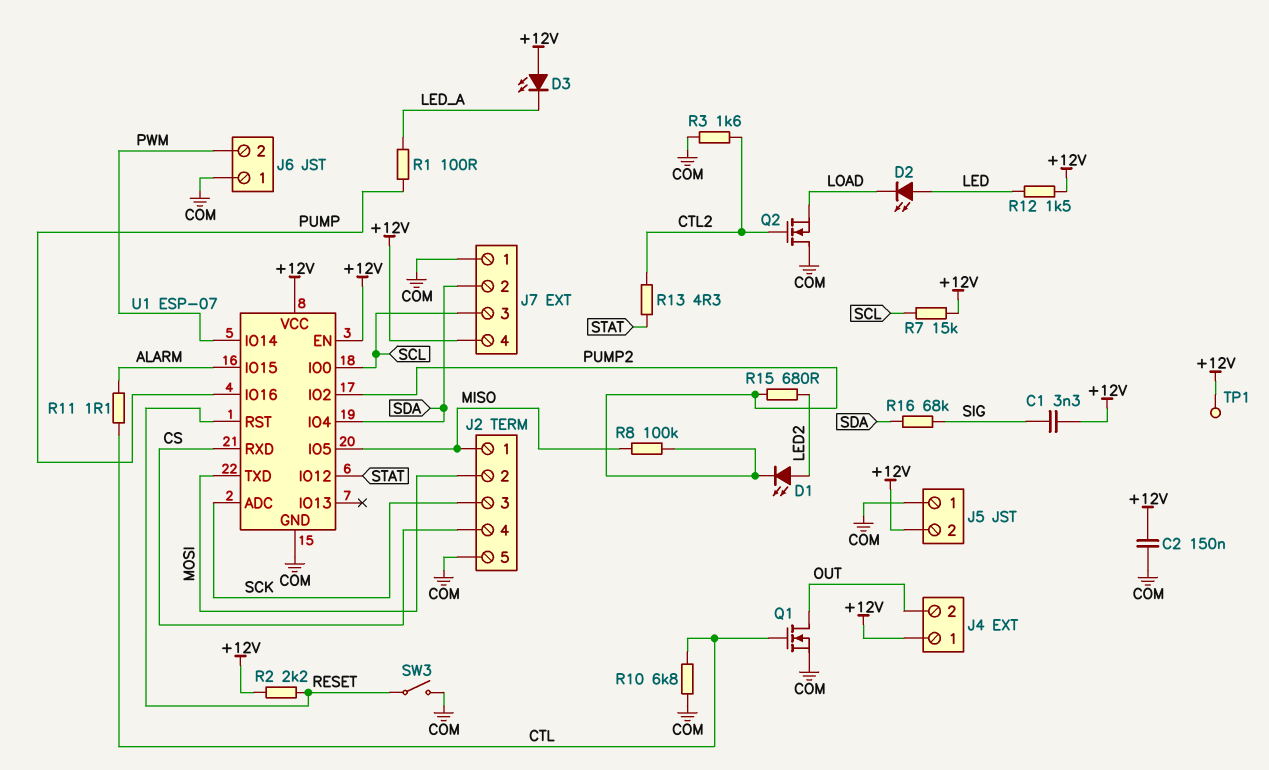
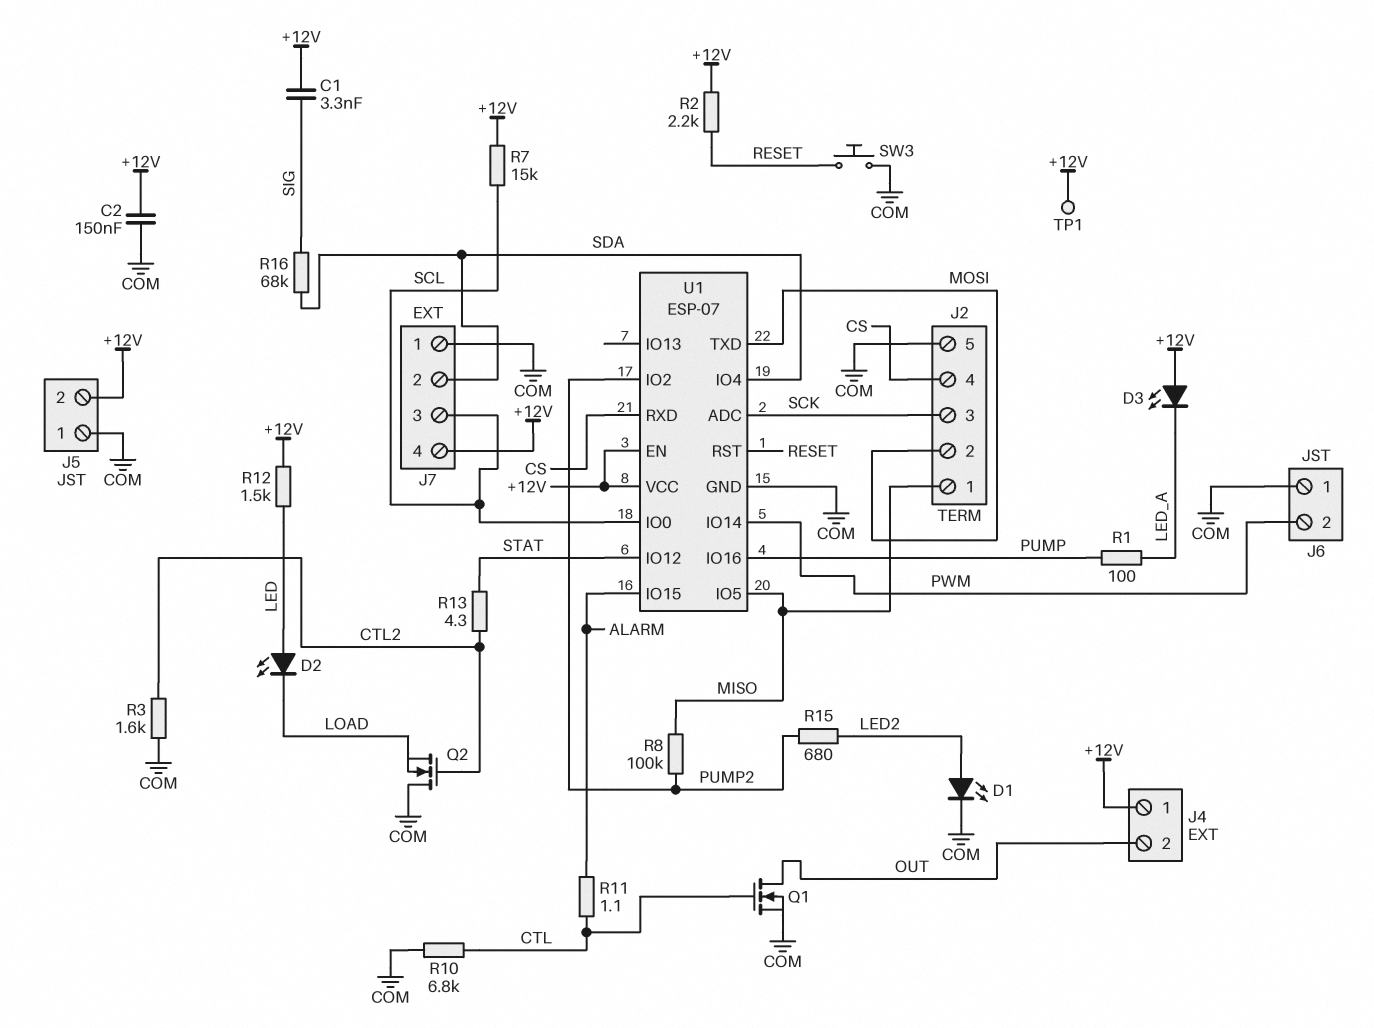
D1: LED (A LED2, K PUMP2) -> LED (A LED2, K COM)
SW3: switch (COM, RESET) -> button (COM, RESET)

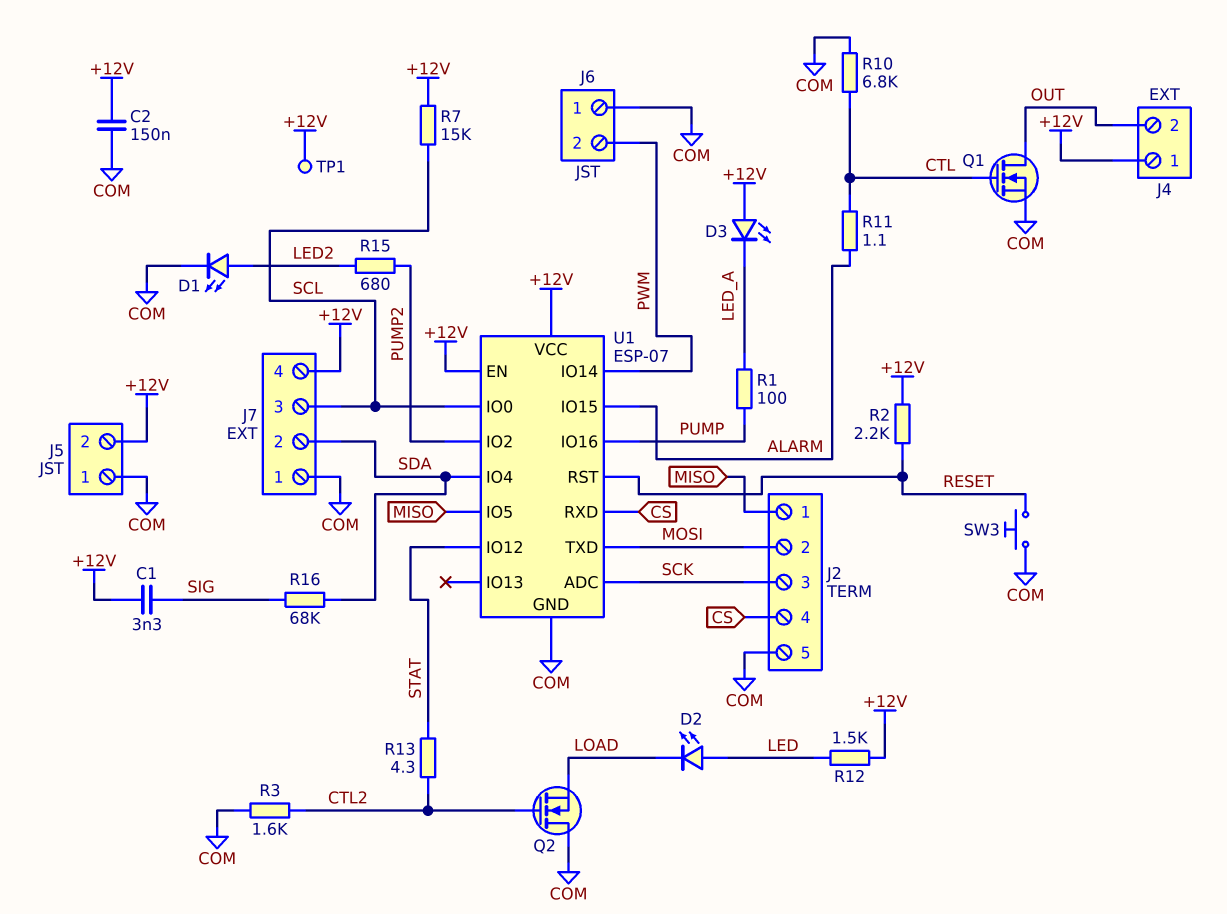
R8: 100k (MISO, PUMP2) -> none

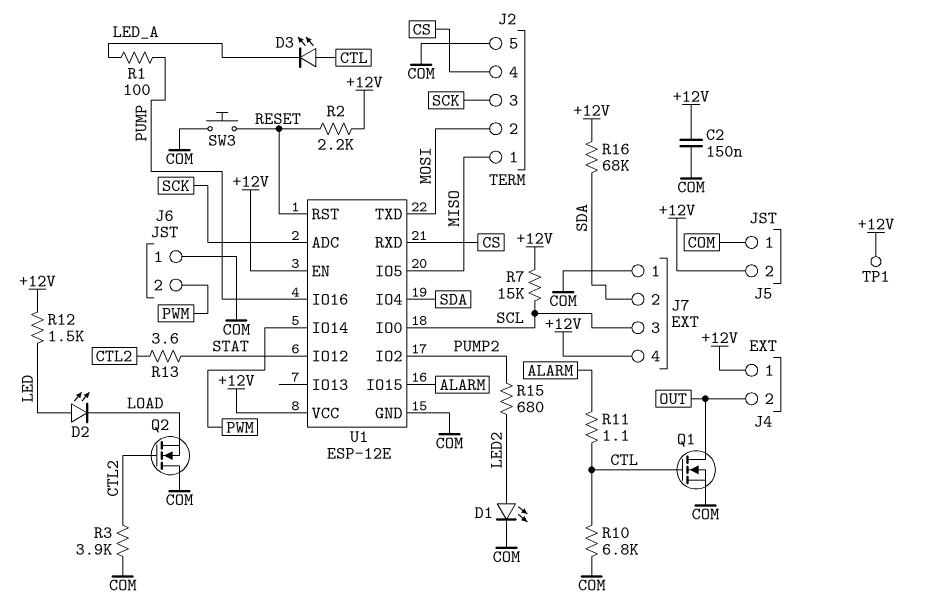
C1: 3.3nF (+12V, SIG) -> none
D3: LED (A +12V, K LED_A) -> LED (A CTL, K LED_A)
R3: 1.6k (COM, CTL2) -> 3.9k (COM, CTL2)
R13: 4.3 (CTL2, STAT) -> 3.6 (CTL2, STAT)
R16: 68k (SDA, SIG) -> 68k (+12V, SDA)
U1: ESP-07 -> ESP-12E

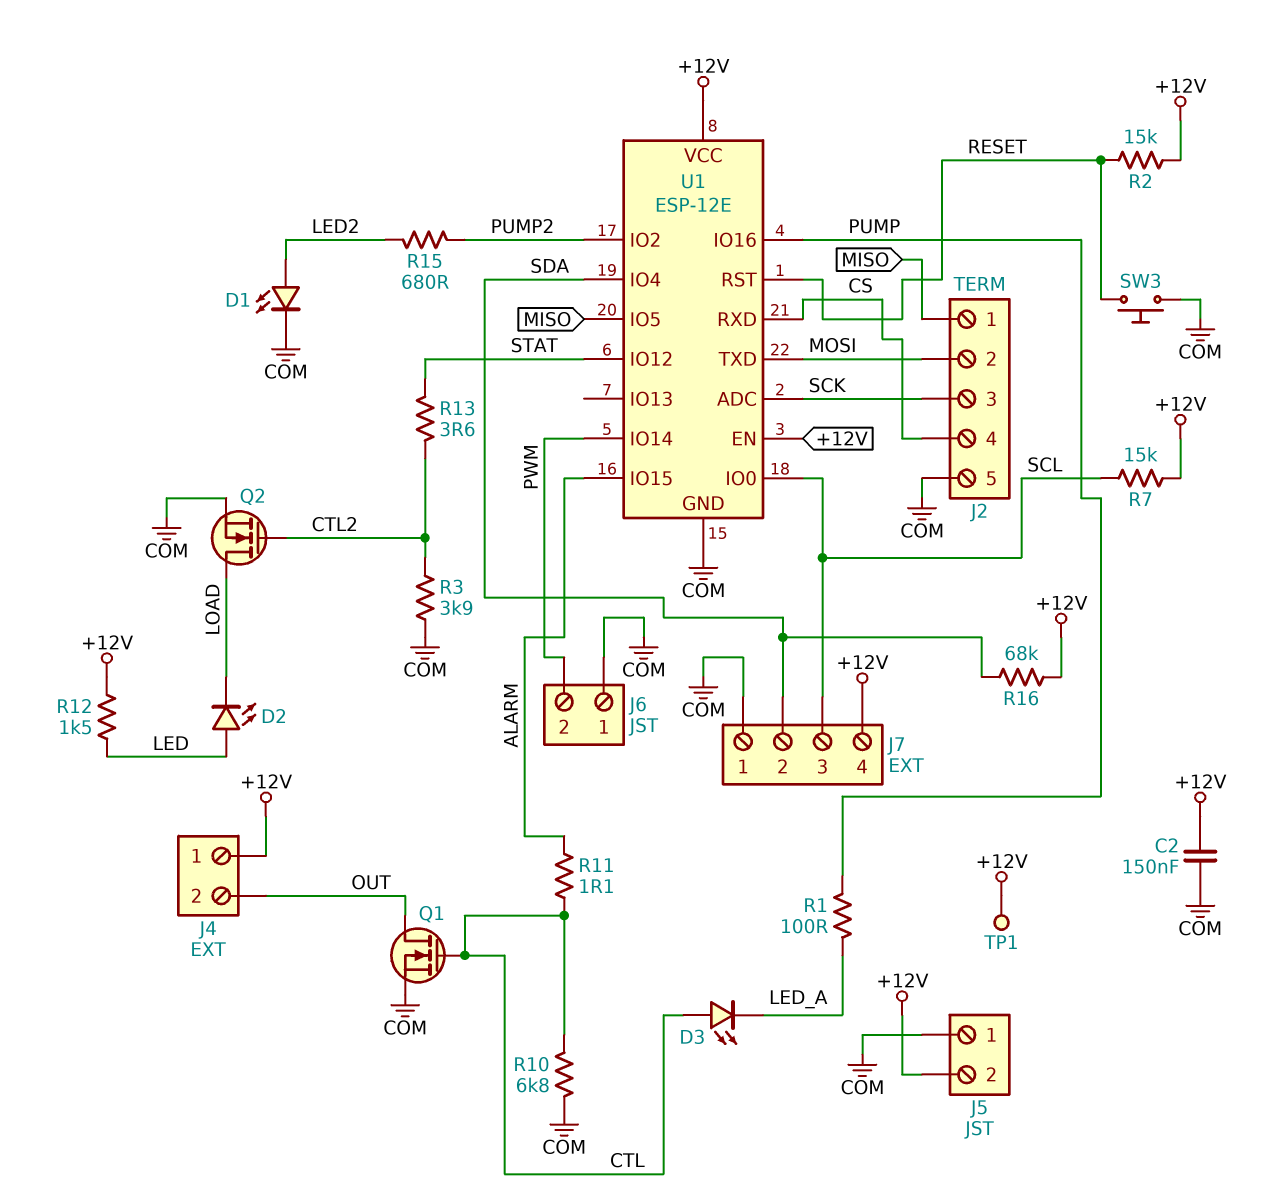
Q2: NMOS (G CTL2, D COM, S LOAD) -> NMOS (G CTL2, D LOAD, S COM)
R2: 2.2k (+12V, RESET) -> 15k (+12V, RESET)

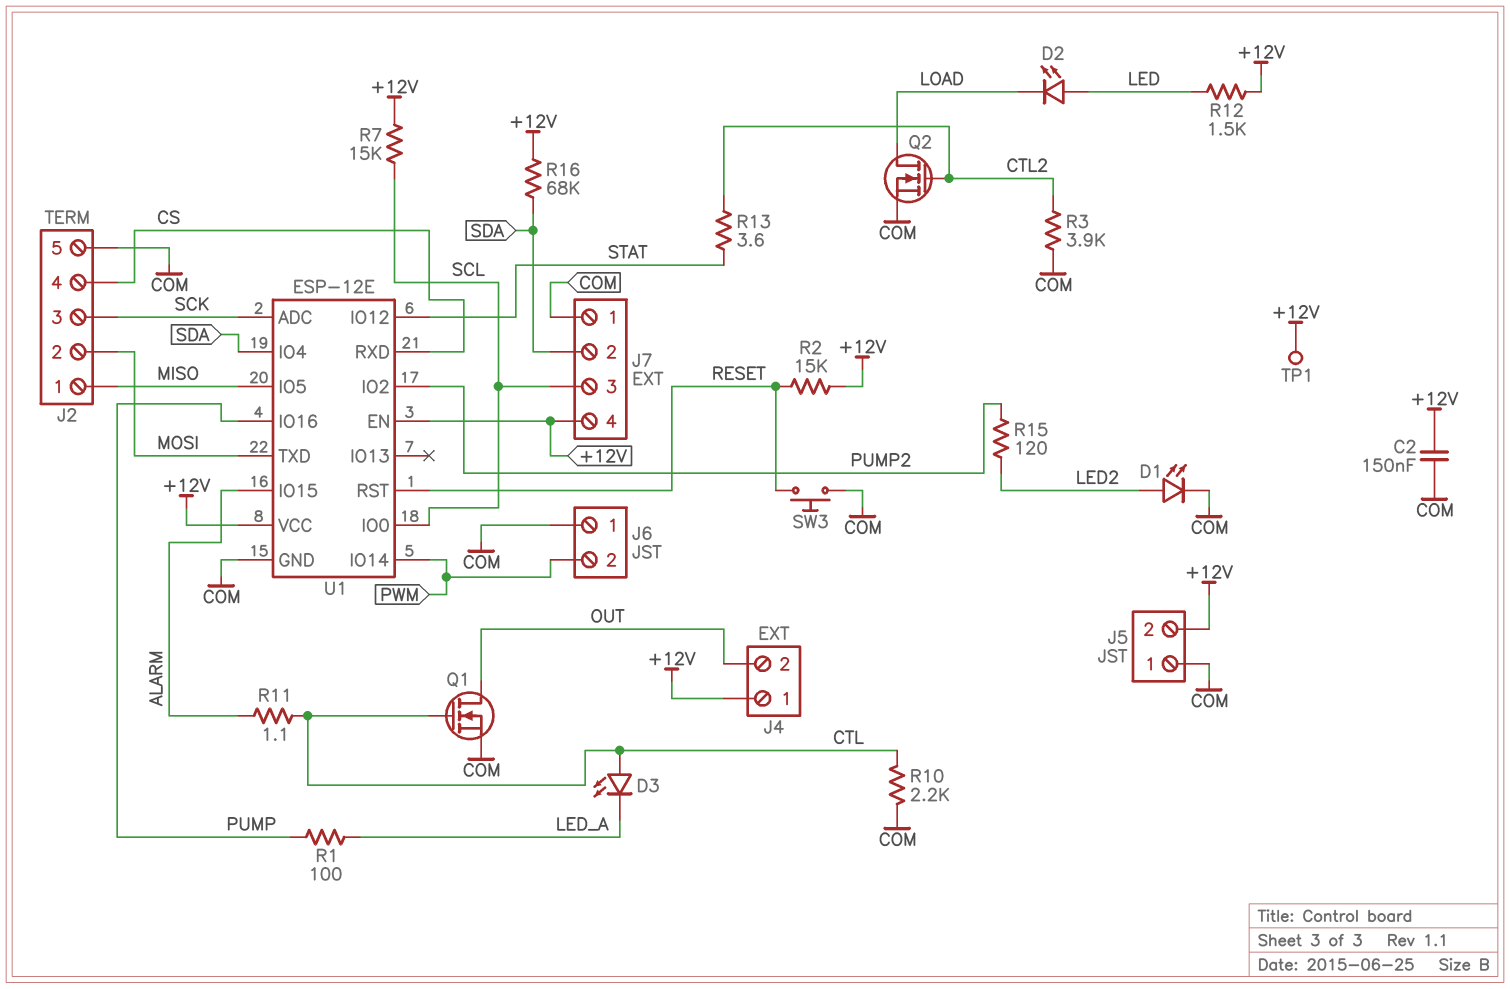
R10: 6.8k (COM, CTL) -> 2.2k (COM, CTL)
R15: 680 (LED2, PUMP2) -> 120 (LED2, PUMP2)

